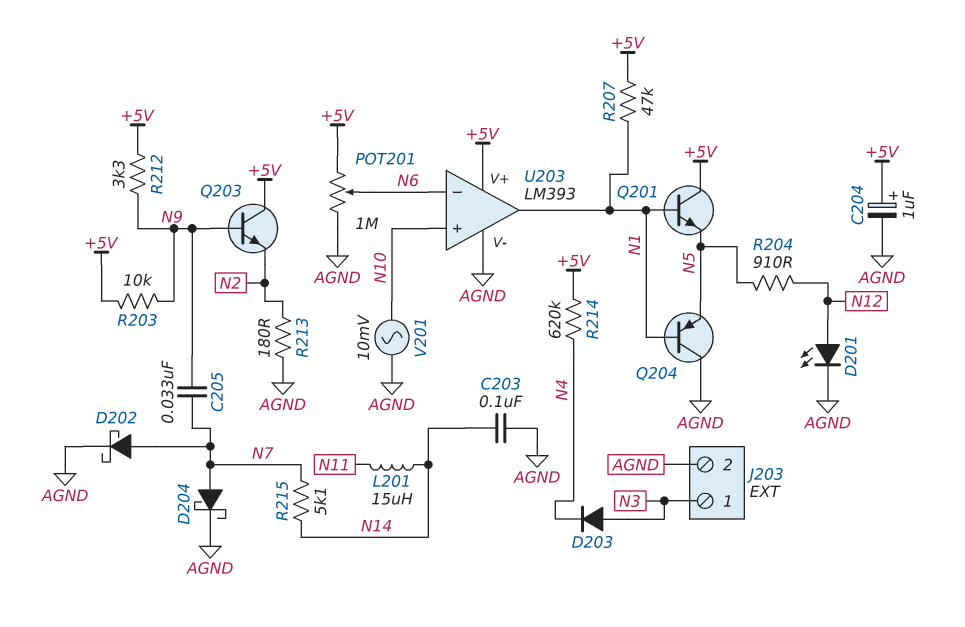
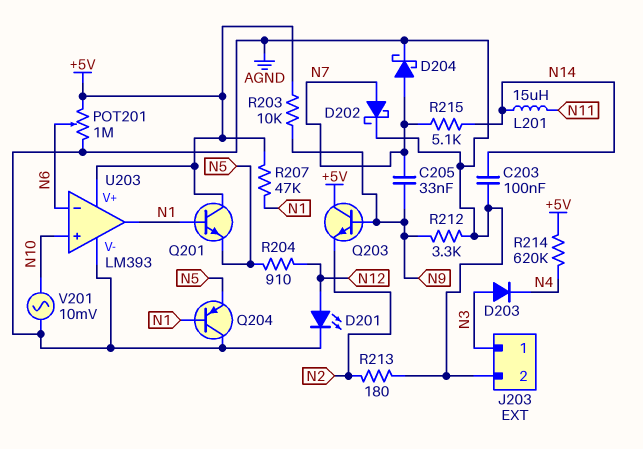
C204: 1uF (plus +5V, minus AGND) -> none
R212: 3.3k (+5V, N9) -> 3.3k (AGND, N9)

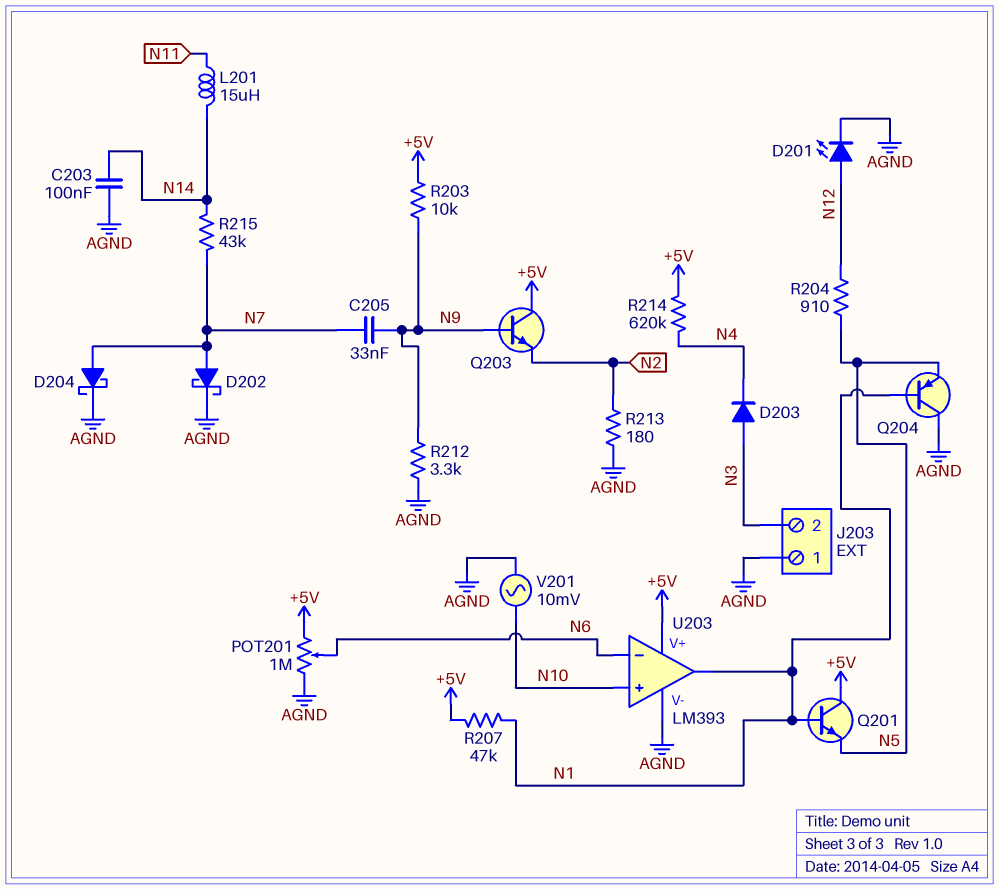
J203 pin 1: N3 -> AGND
J203 pin 2: AGND -> N3
R215: 5.1k (N7, N14) -> 43k (N7, N14)

